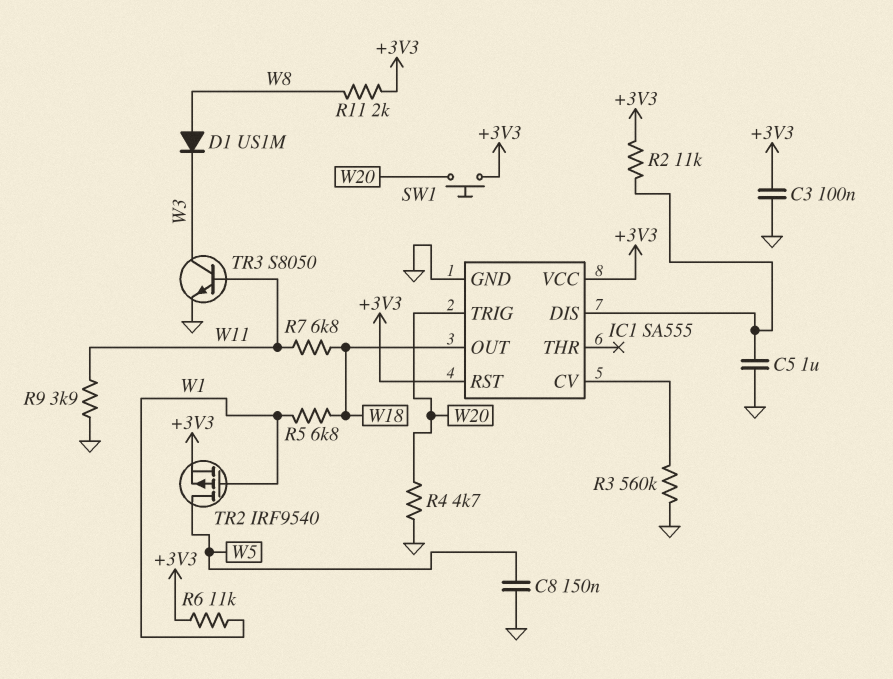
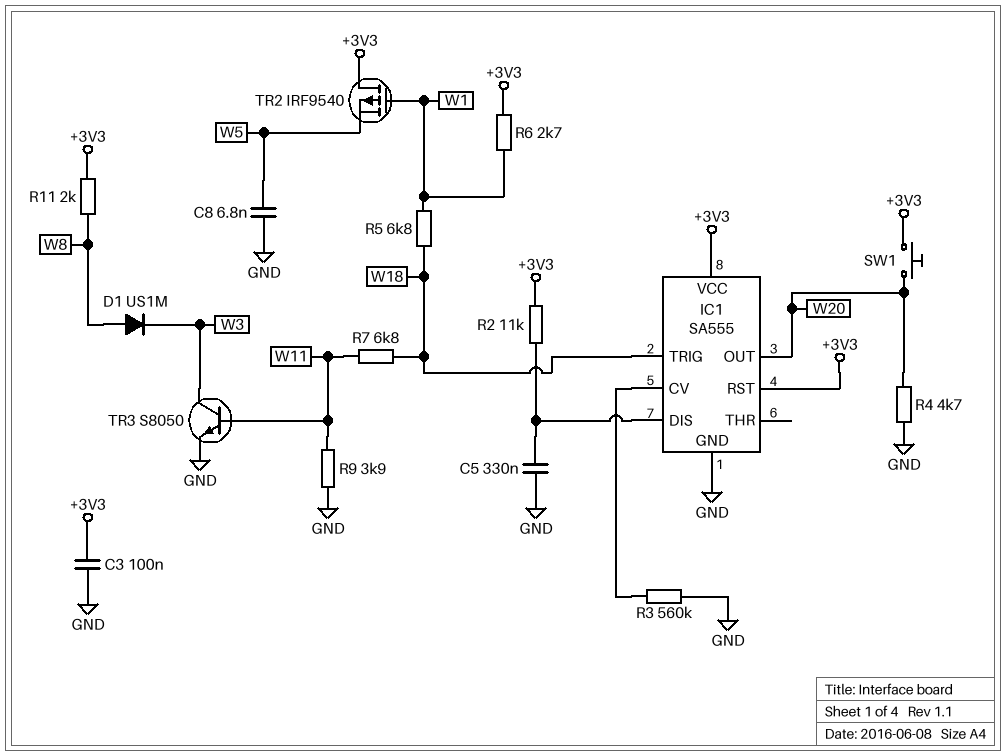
C5: 1uF (GND, IC1/DIS) -> 330nF (GND, IC1/DIS)
C8: 150nF (GND, W5) -> 6.8nF (GND, W5)
IC1 pin OUT: W18 -> W20
IC1 pin TRIG: W20 -> W18
R6: 11k (+3V3, W1) -> 2.7k (+3V3, W1)
TR2: PMOS IRF9540 (G W1, D W5, S +3V3) -> PMOS IRF9540 (G W1, D +3V3, S W5)

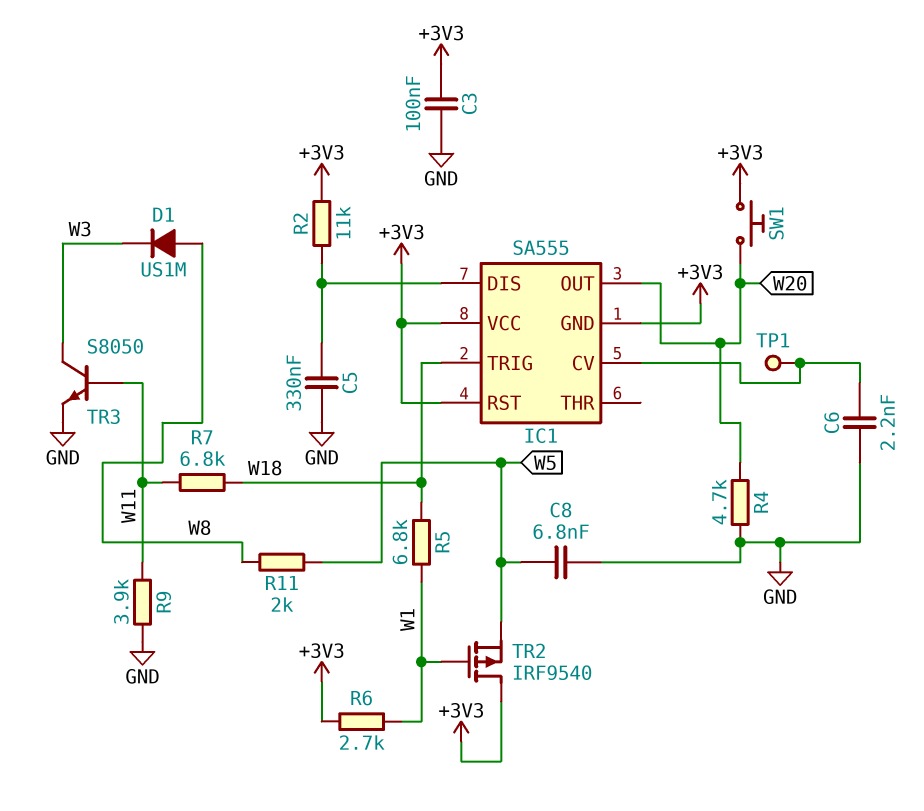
C6: none -> 2.2nF (GND, IC1/CV)
IC1 pin GND: GND -> +3V3
R3: 560k (GND, IC1/CV) -> none
R11: 2k (+3V3, W8) -> 2k (W5, W8)
TP1: none -> test point (IC1/CV)

